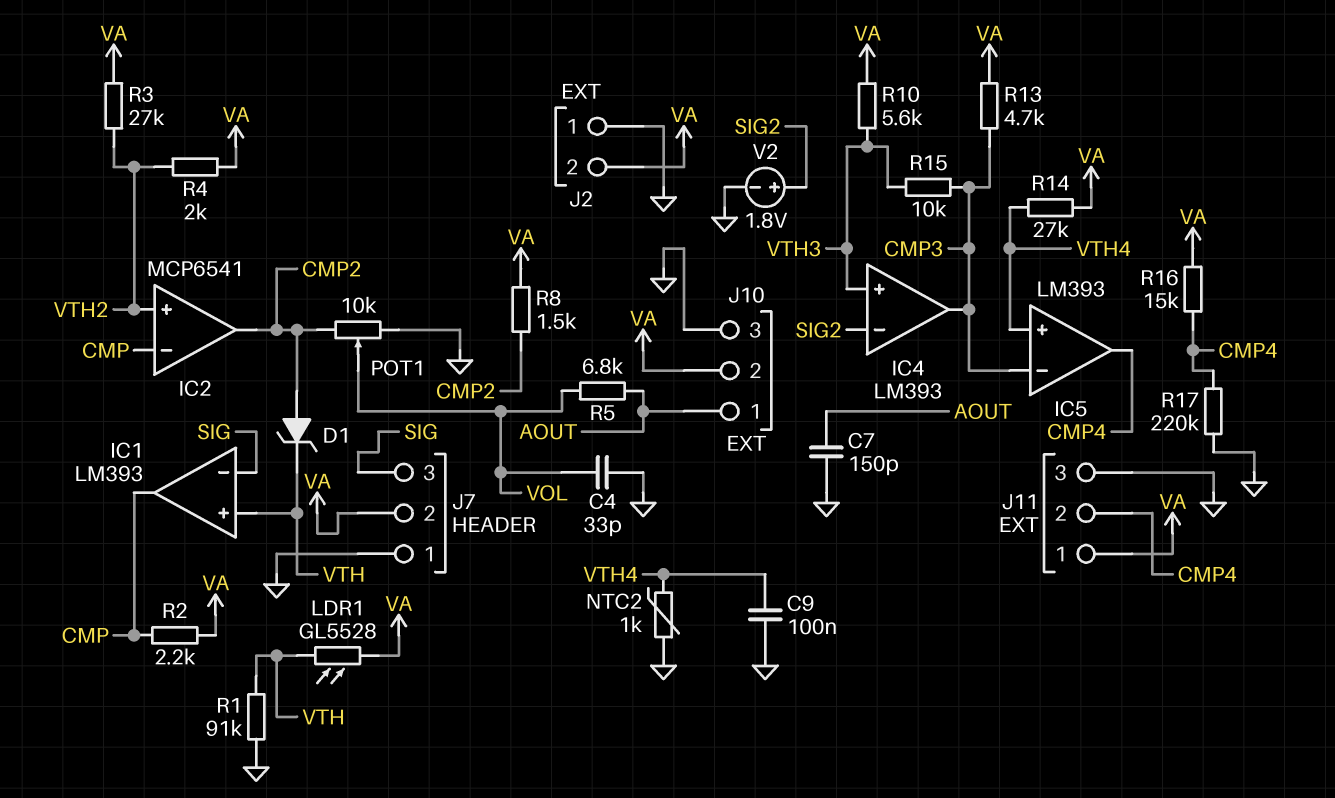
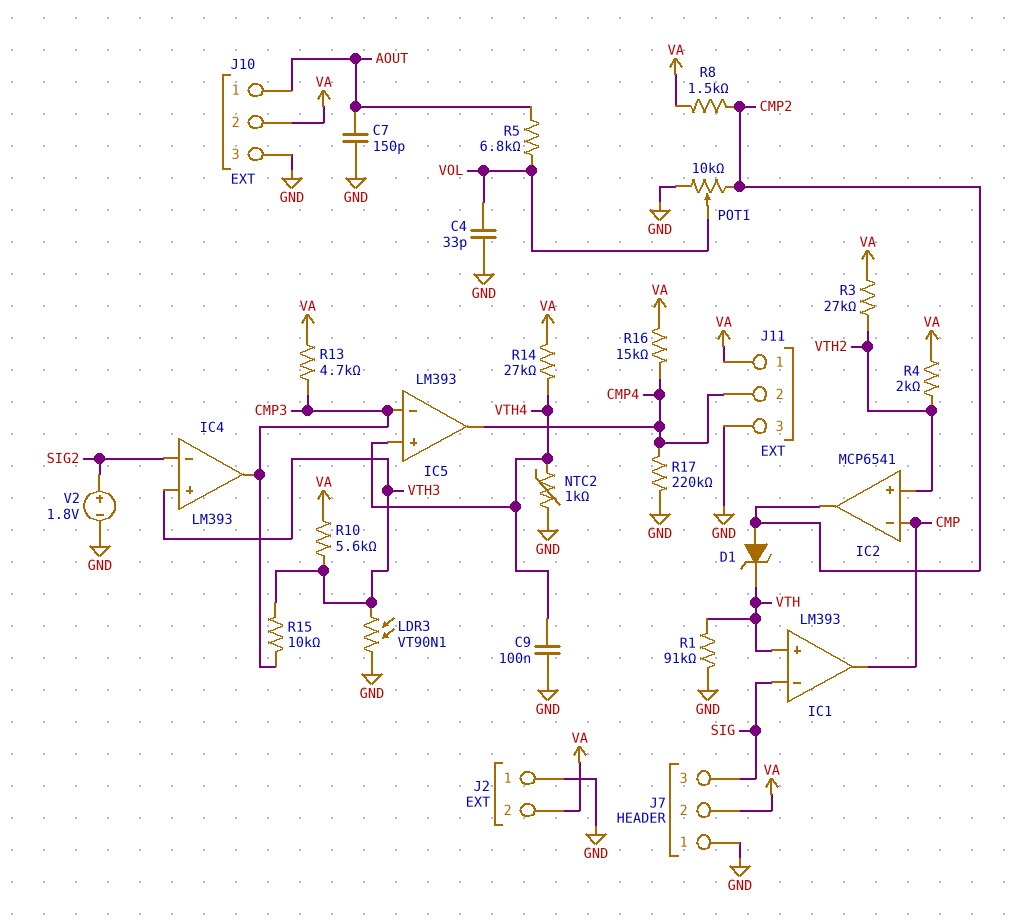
LDR1: GL5528 (VA, VTH) -> none
LDR3: none -> VT90N1 (GND, VTH3)
R2: 2.2k (CMP, VA) -> none

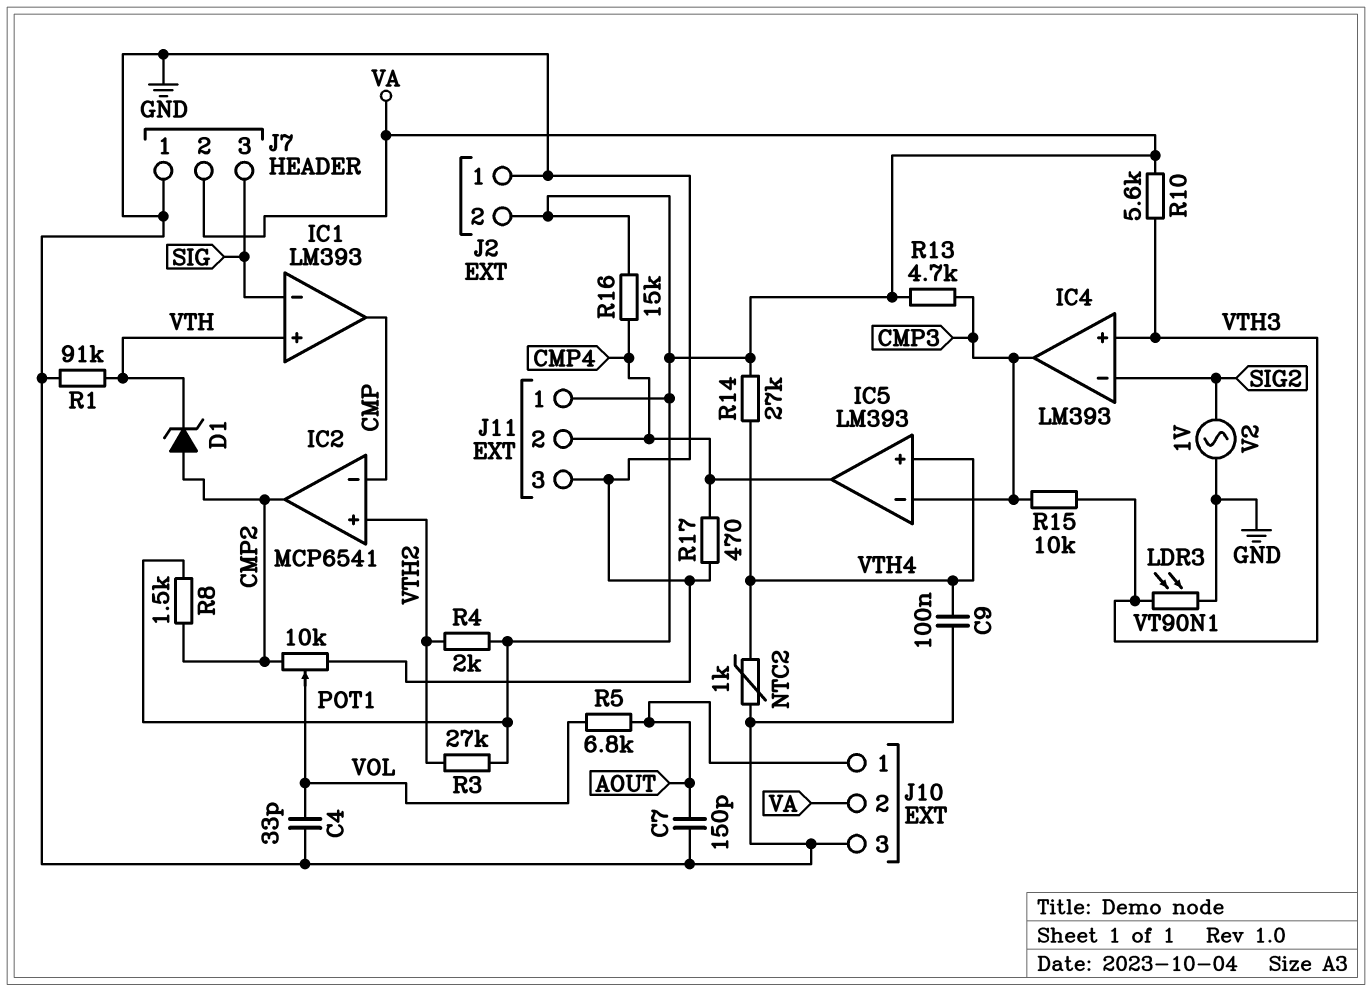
R17: 220k (CMP4, GND) -> 470 (CMP4, GND)
V2: 1.8V (plus SIG2, minus GND) -> AC 1V (GND, SIG2)

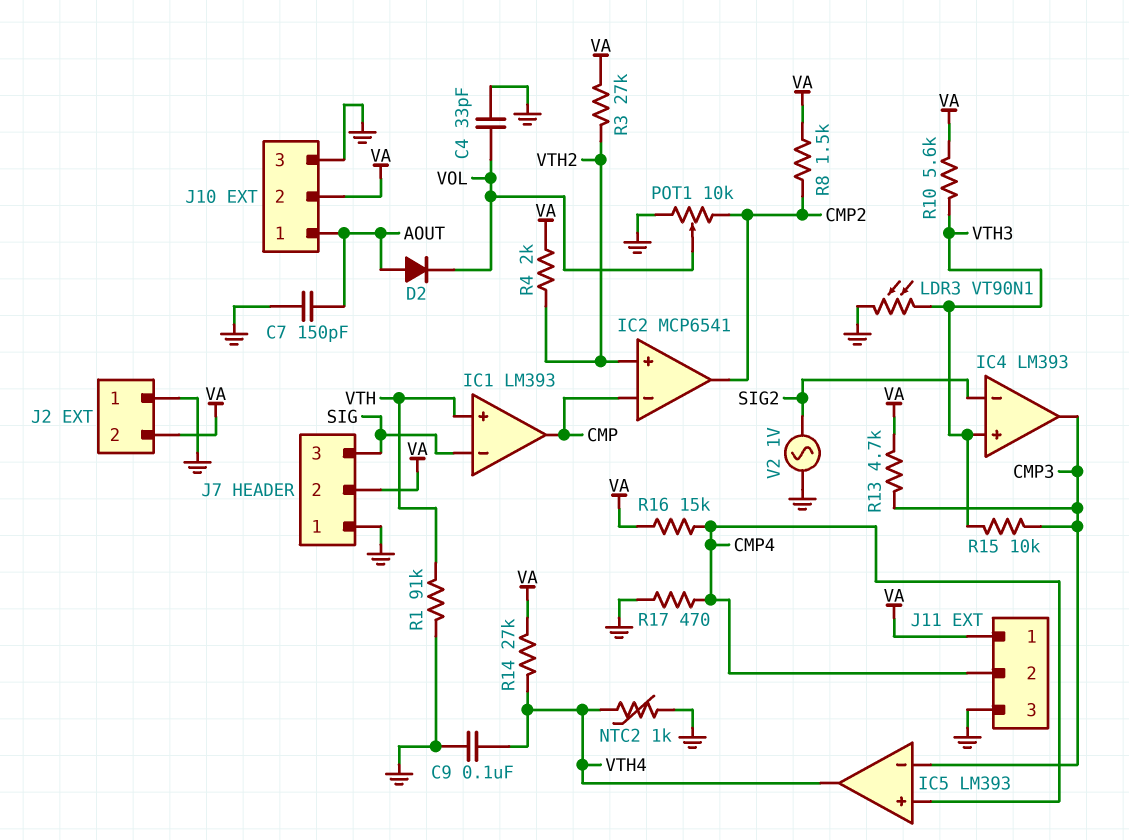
D1: zener (A CMP2, K VTH) -> none
D2: none -> diode (A AOUT, K VOL)
IC5 pin in+: VTH4 -> CMP4
IC5 pin out: CMP4 -> VTH4
R5: 6.8k (AOUT, VOL) -> none

